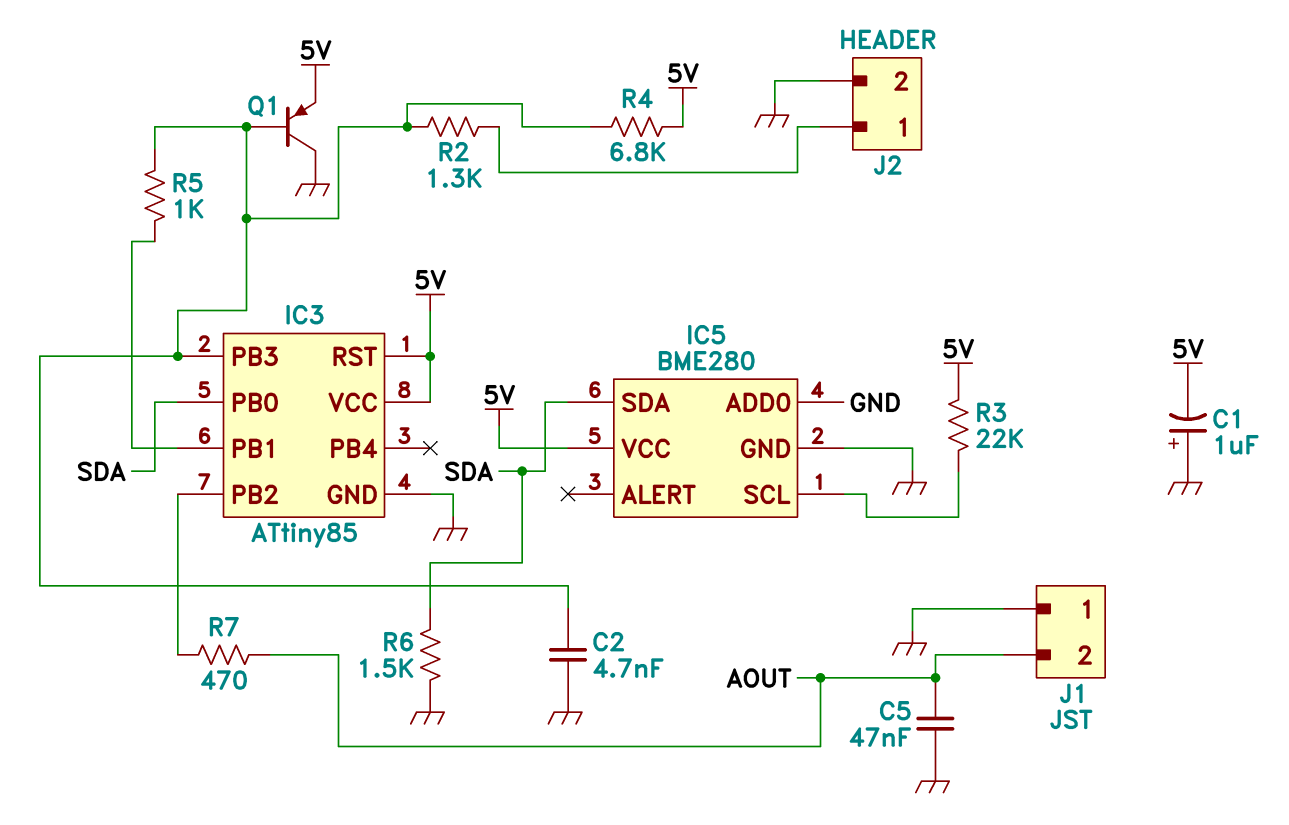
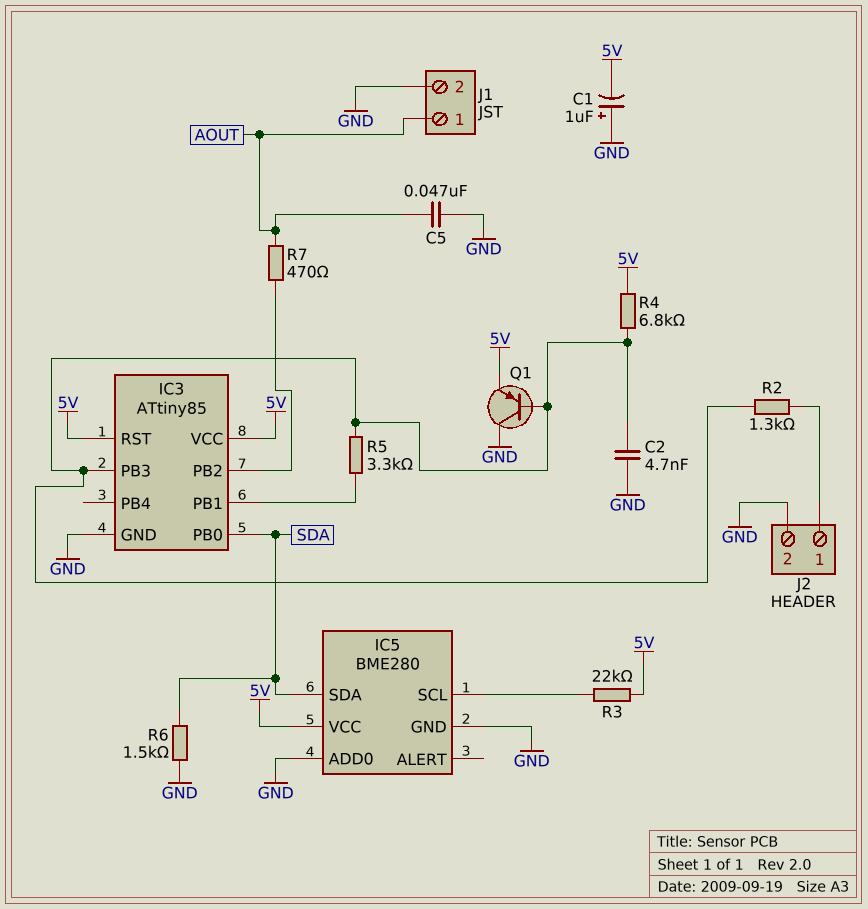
J1 pin 1: GND -> AOUT
J1 pin 2: AOUT -> GND
R5: 1k (IC3/PB1, IC3/PB3) -> 3.3k (IC3/PB1, IC3/PB3)

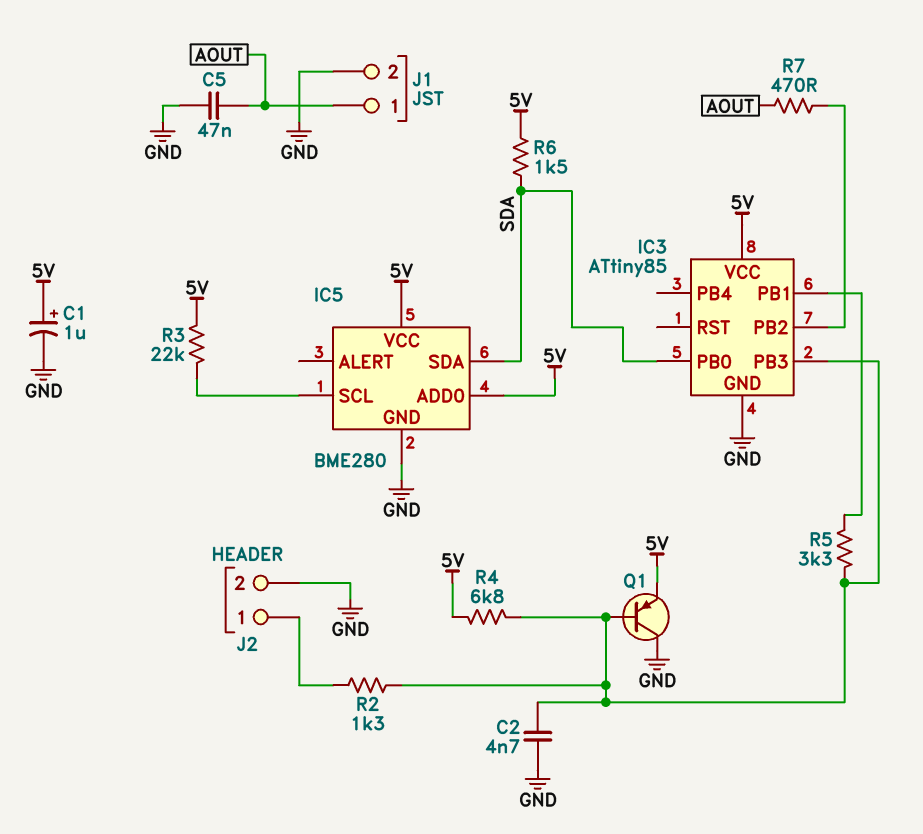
C1: 1uF (plus GND, minus 5V) -> 1uF (plus 5V, minus GND)
IC3 pin RST: 5V -> none
IC5 pin ADD0: GND -> 5V
R6: 1.5k (GND, SDA) -> 1.5k (5V, SDA)

